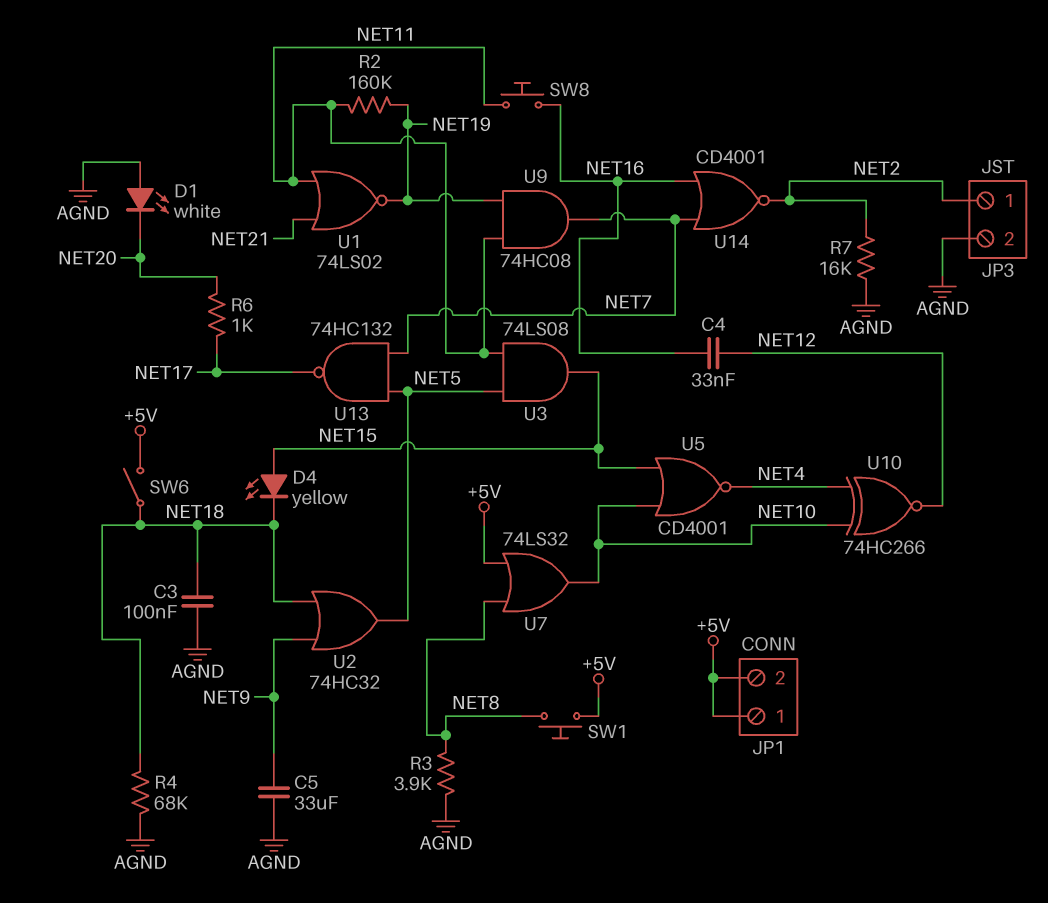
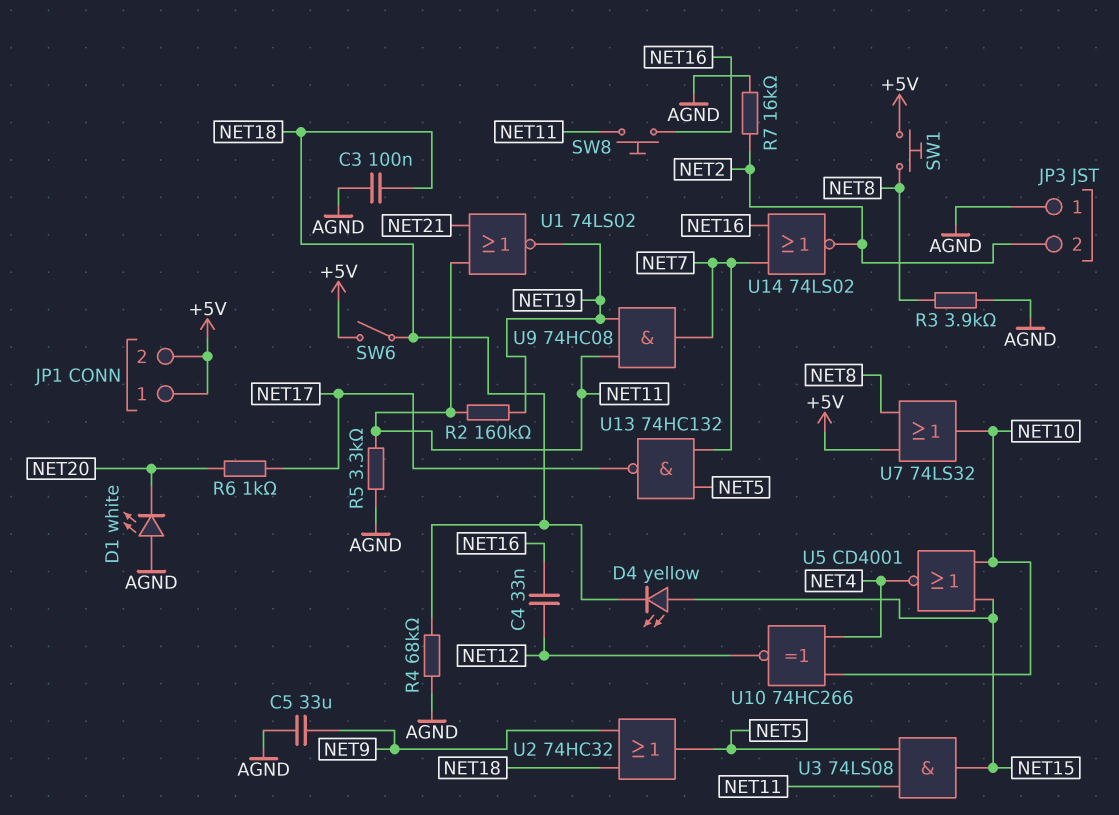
JP3 pin 1: NET2 -> AGND
JP3 pin 2: AGND -> NET2
R5: none -> 3.3k (AGND, NET11)
U14: NOR CD4001 (in NET7, in NET16, out NET2) -> NOR 74LS02 (in NET7, in NET16, out NET2)

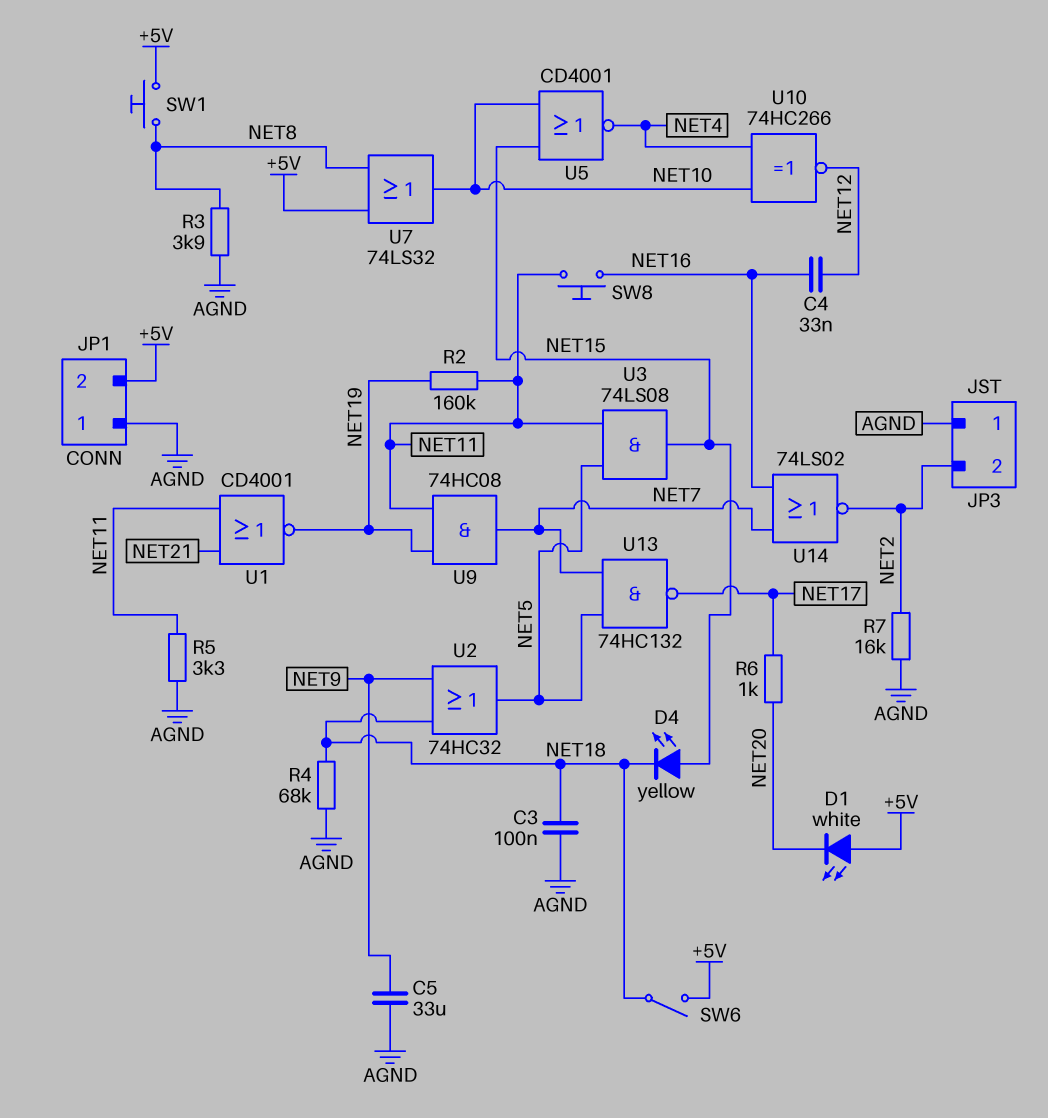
D1: LED white (A AGND, K NET20) -> LED white (A +5V, K NET20)
JP1 pin 1: +5V -> AGND
U1: NOR 74LS02 (in NET11, in NET21, out NET19) -> NOR CD4001 (in NET11, in NET21, out NET19)

